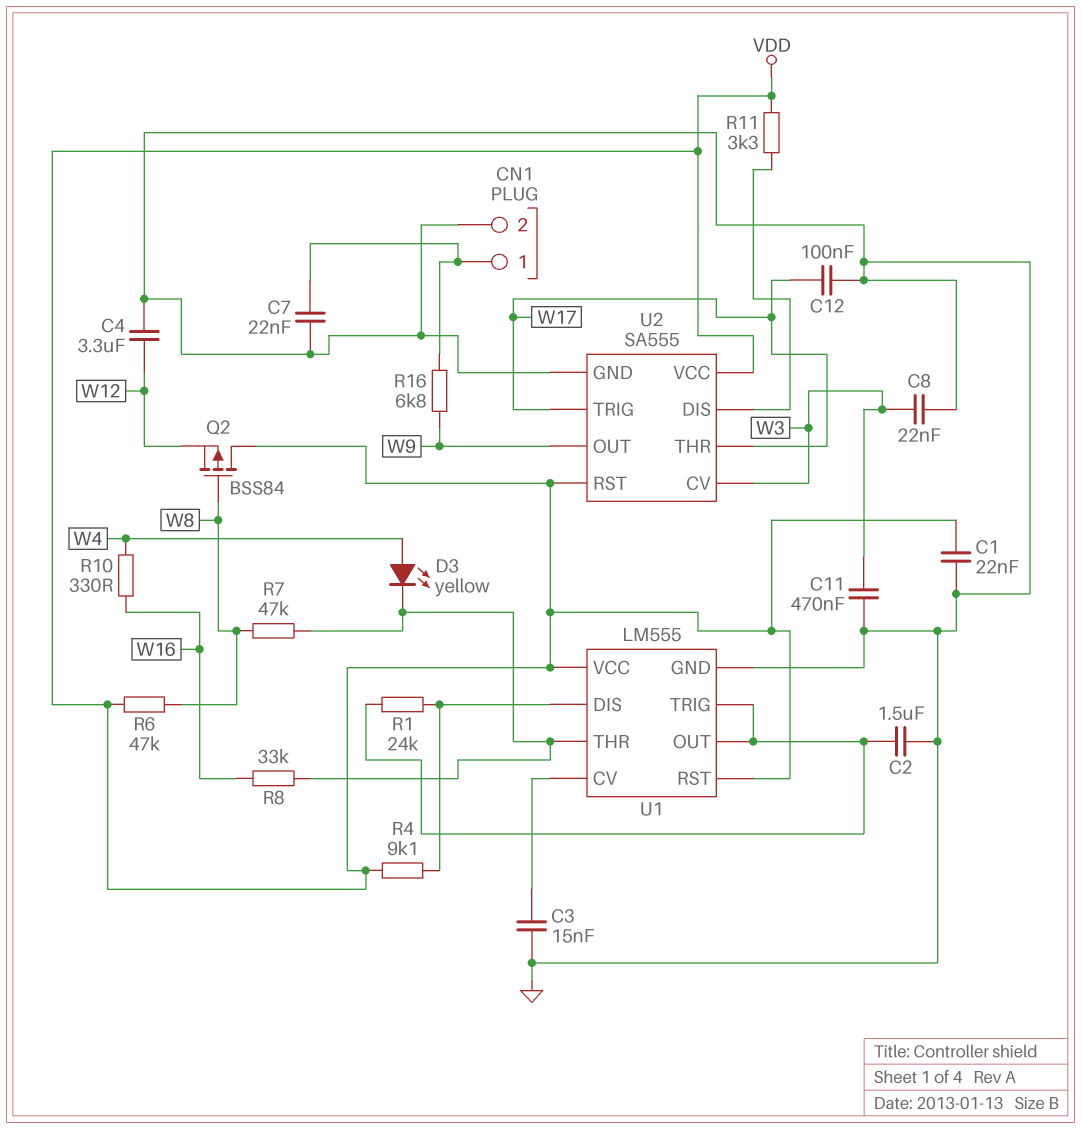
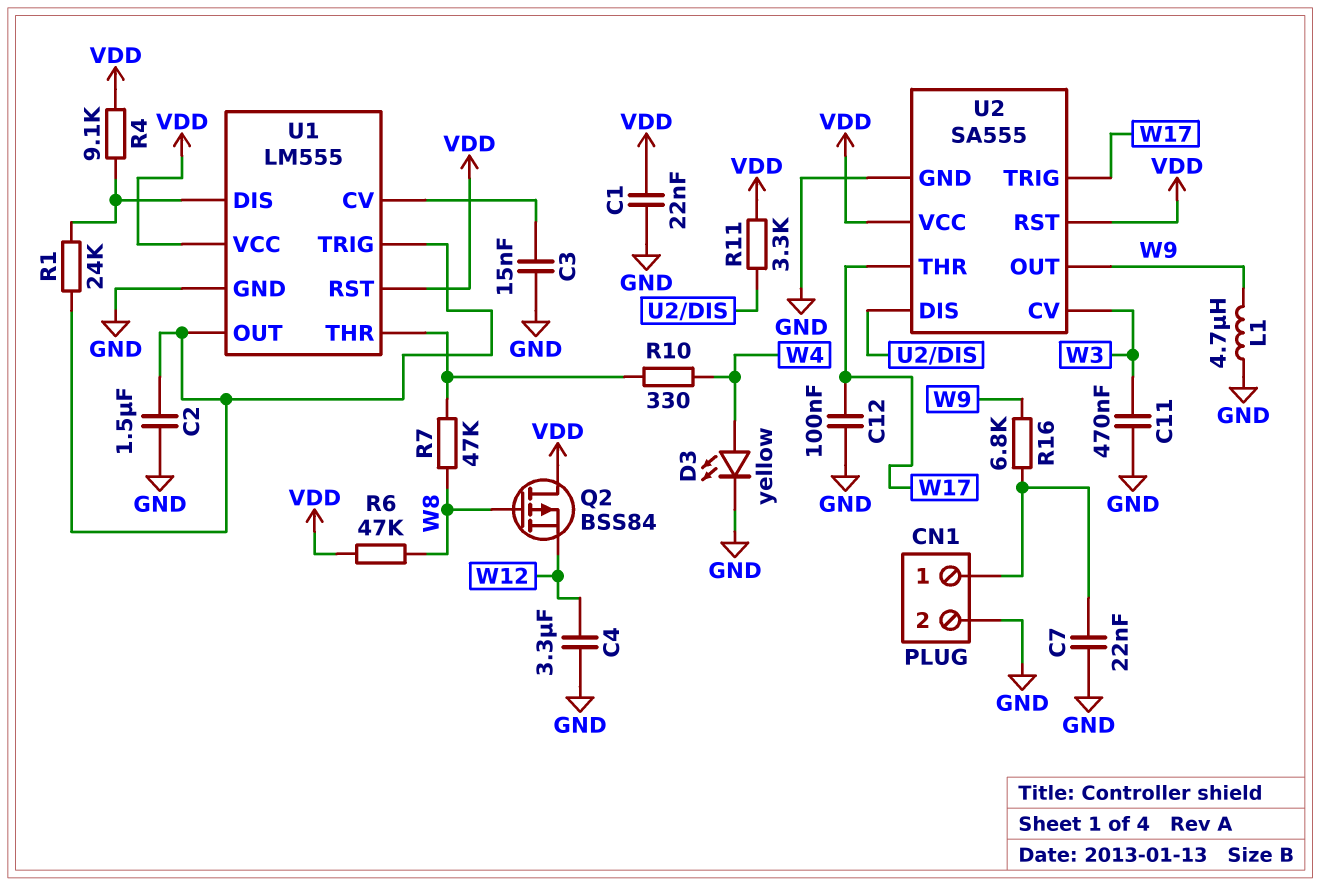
C8: 22nF (GND, W3) -> none
D3: LED yellow (A W4, K U1/THR) -> LED yellow (A W4, K GND)
L1: none -> 4.7uH (GND, W9)
R8: 33k (U1/THR, W16) -> none
R10: 330 (W4, W16) -> 330 (U1/THR, W4)

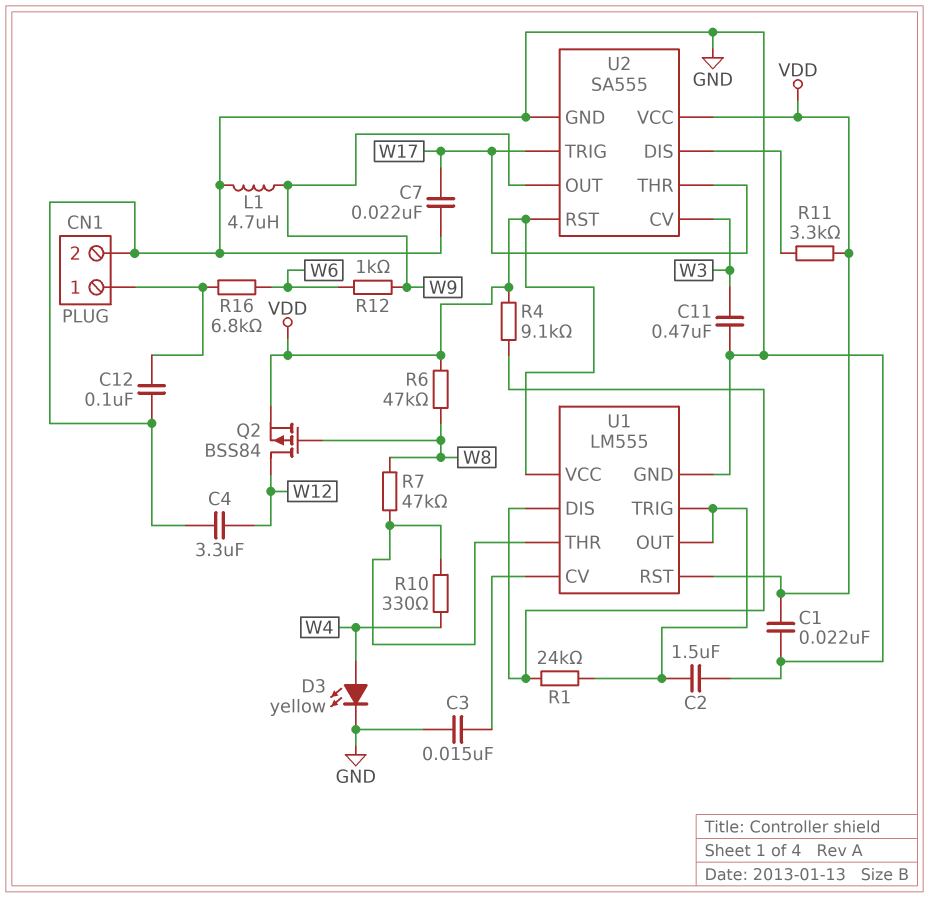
C7: 22nF (CN1/1, GND) -> 22nF (GND, W17)
C12: 100nF (GND, W17) -> 100nF (CN1/1, GND)
Q2: PMOS BSS84 (G W8, D VDD, S W12) -> PMOS BSS84 (G W8, D W12, S VDD)
R12: none -> 1k (W6, W9)
R16: 6.8k (CN1/1, W9) -> 6.8k (CN1/1, W6)

